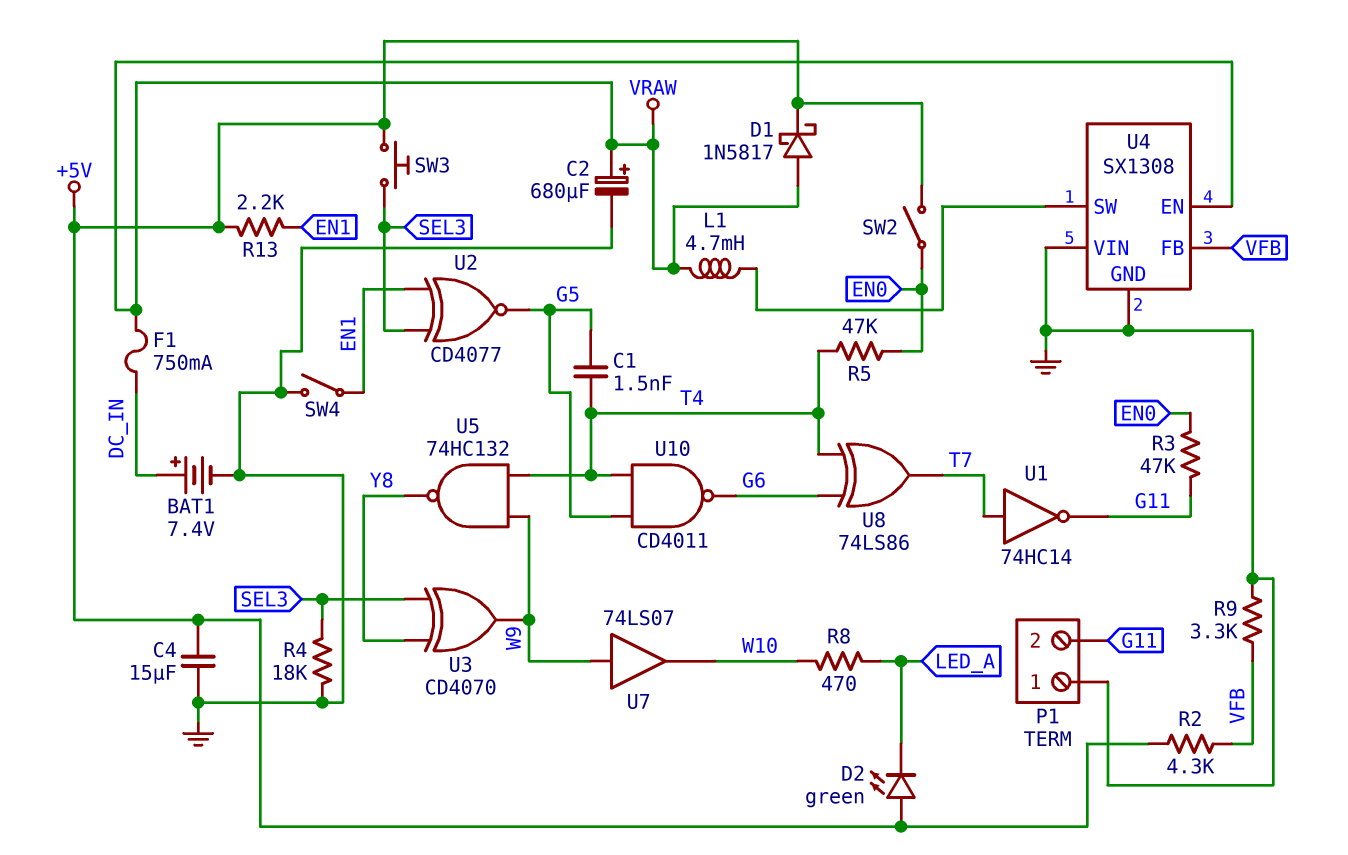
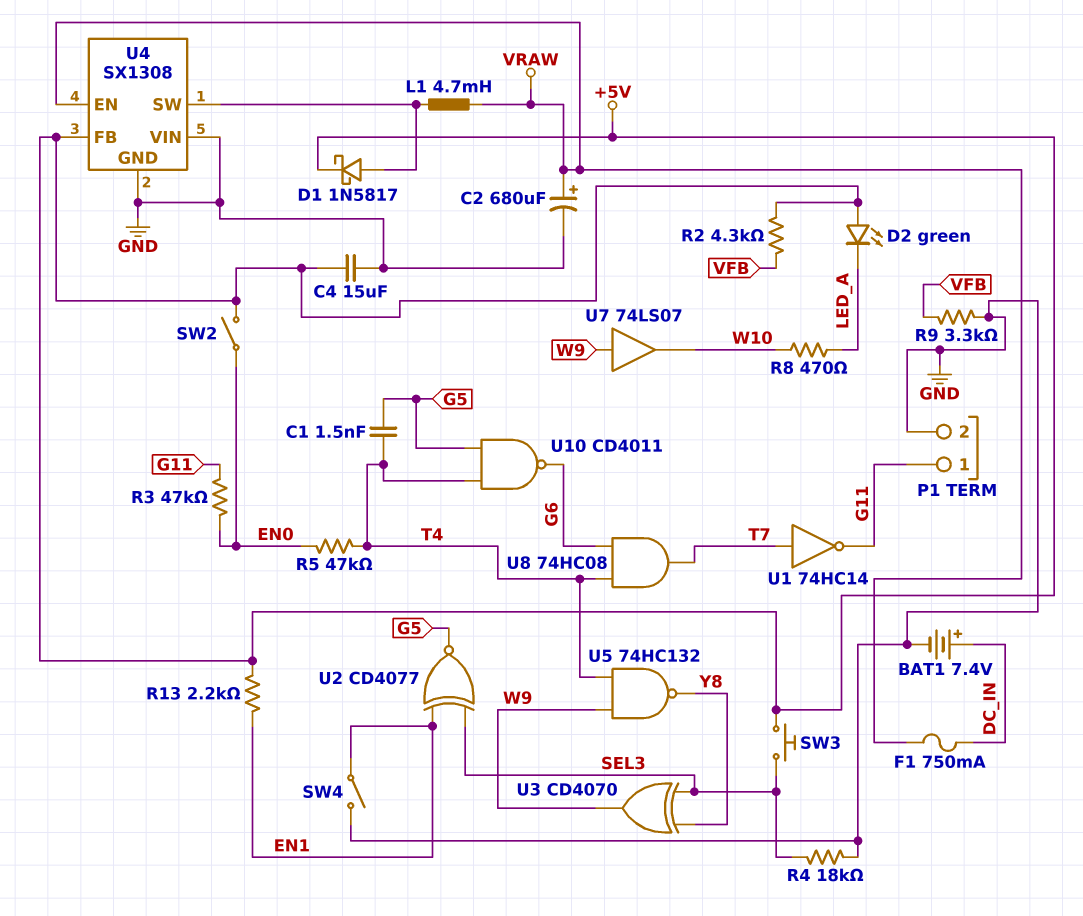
D1: schottky 1N5817 (A VRAW, K +5V) -> schottky 1N5817 (A U4/SW, K +5V)
P1 pin 1: GND -> G11
P1 pin 2: G11 -> GND
U4 pin FB: VFB -> +5V
U8: XOR 74LS86 (in G6, in T4, out T7) -> AND 74HC08 (in G6, in T4, out T7)

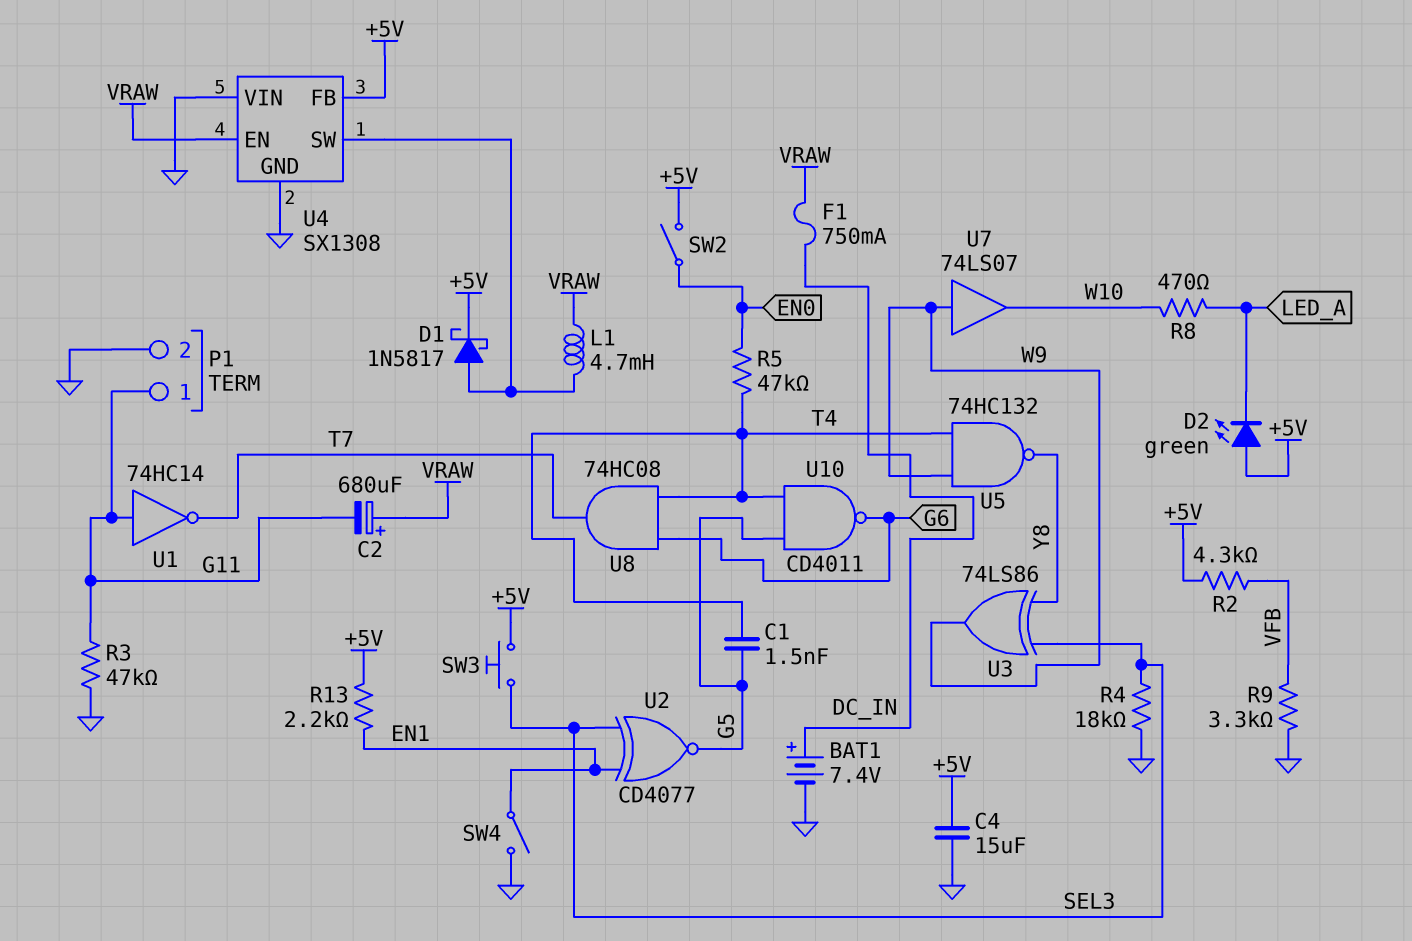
C2: 680uF (plus VRAW, minus GND) -> 680uF (plus VRAW, minus G11)
R3: 47k (EN0, G11) -> 47k (G11, GND)
U1: NOT 74HC14 (in T7, out G11) -> NOT 74HC14 (in G11, out T7)
U3: XOR CD4070 (in SEL3, in Y8, out W9) -> XOR 74LS86 (in SEL3, in Y8, out W9)

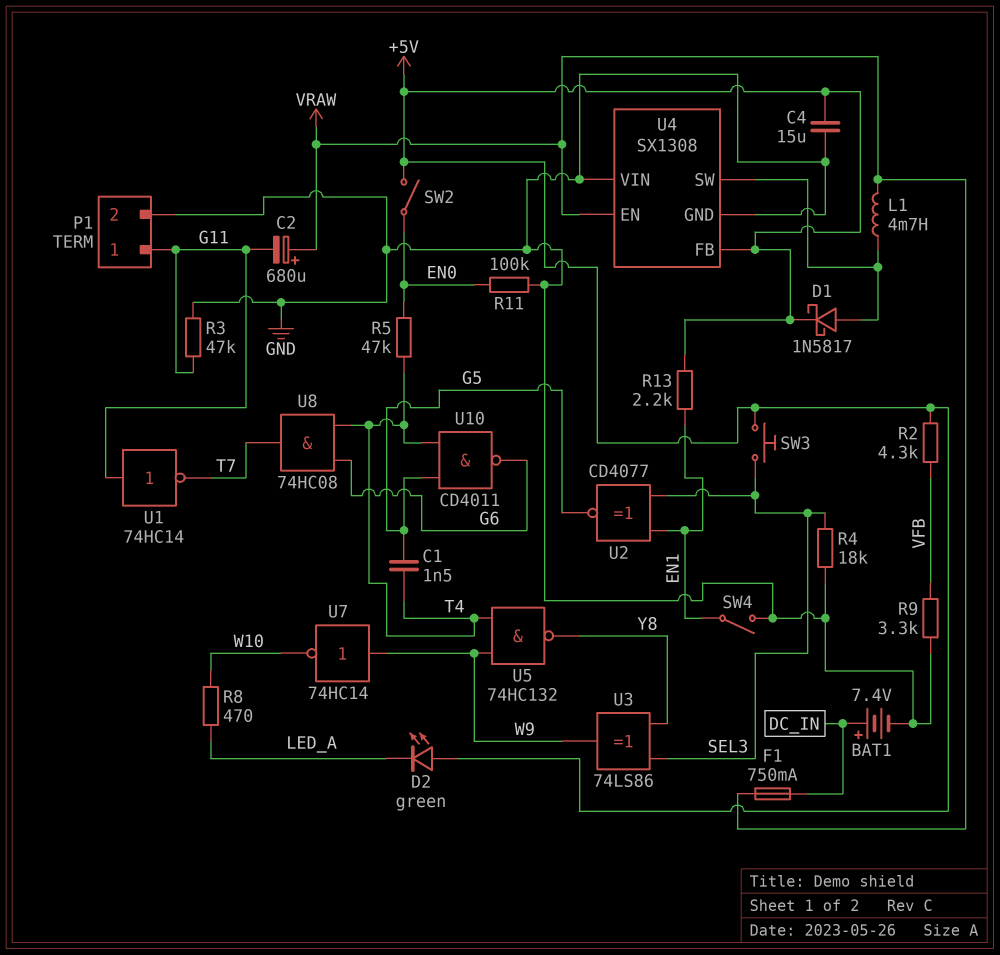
R11: none -> 100k (EN0, GND)
U7: buffer 74LS07 (in W9, out W10) -> NOT 74HC14 (in W9, out W10)

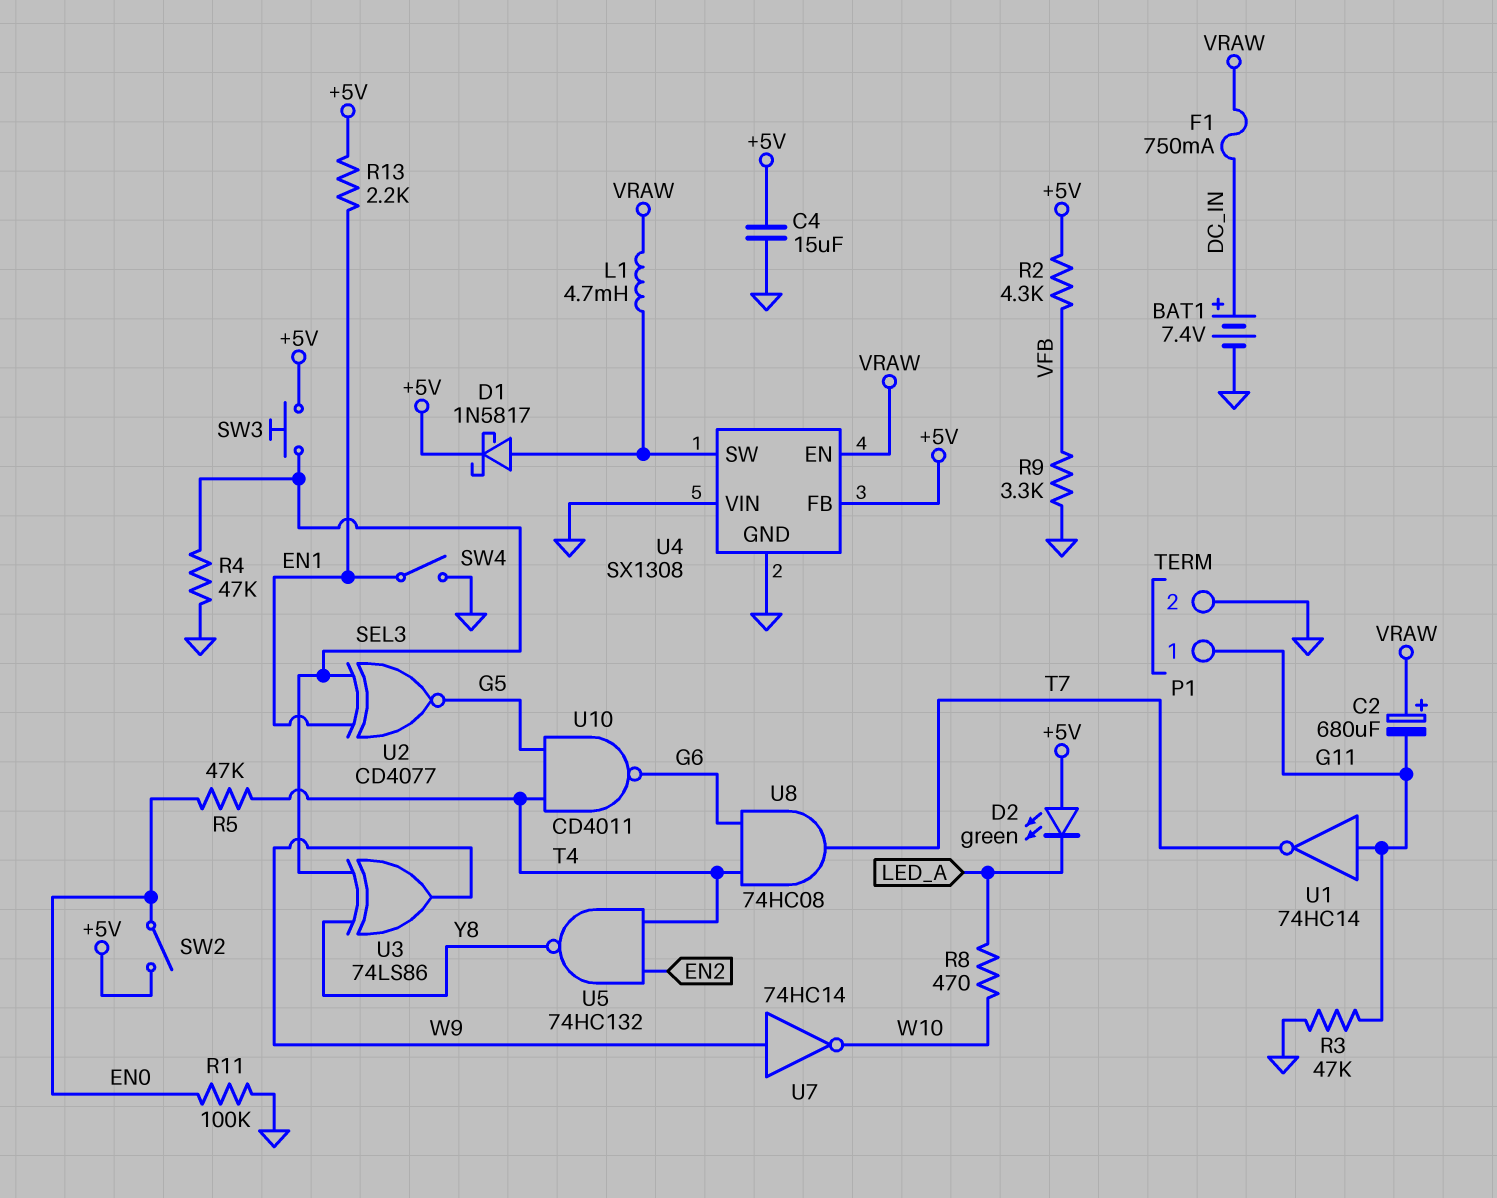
C1: 1.5nF (G5, T4) -> none
R4: 18k (GND, SEL3) -> 47k (GND, SEL3)
U5: NAND 74HC132 (in T4, in W9, out Y8) -> NAND 74HC132 (in EN2, in T4, out Y8)

